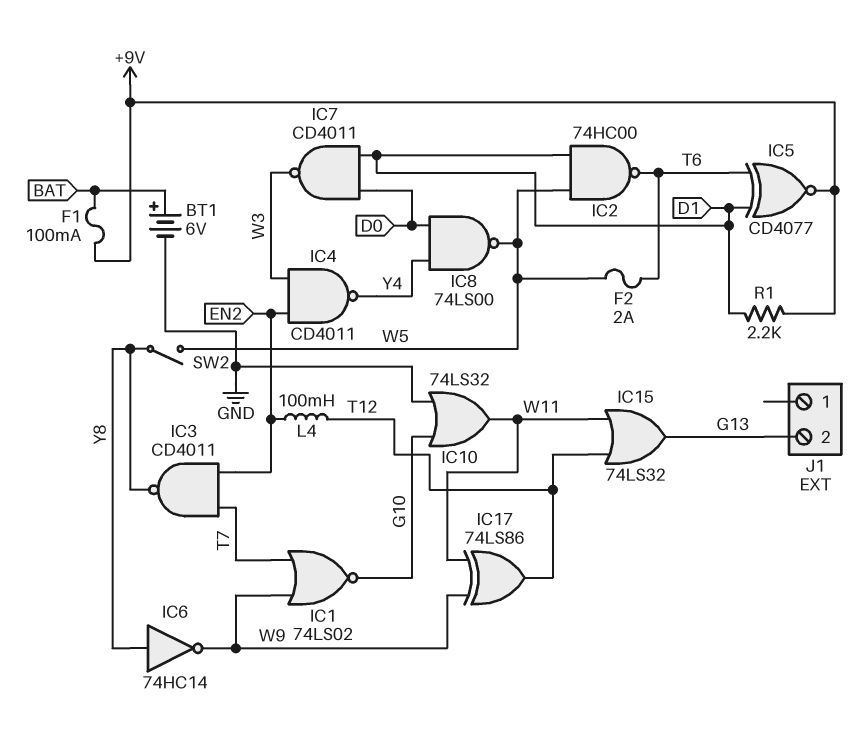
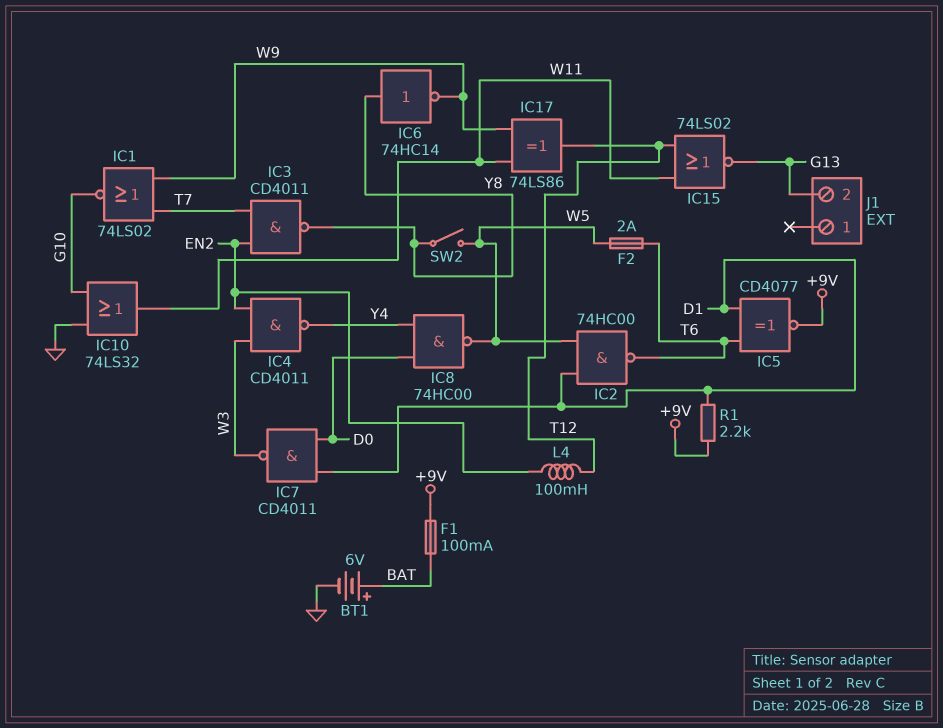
IC8: NAND 74LS00 (in D0, in Y4, out W5) -> NAND 74HC00 (in D0, in Y4, out W5)
IC15: OR 74LS32 (in T12, in W11, out G13) -> NOR 74LS02 (in T12, in W11, out G13)

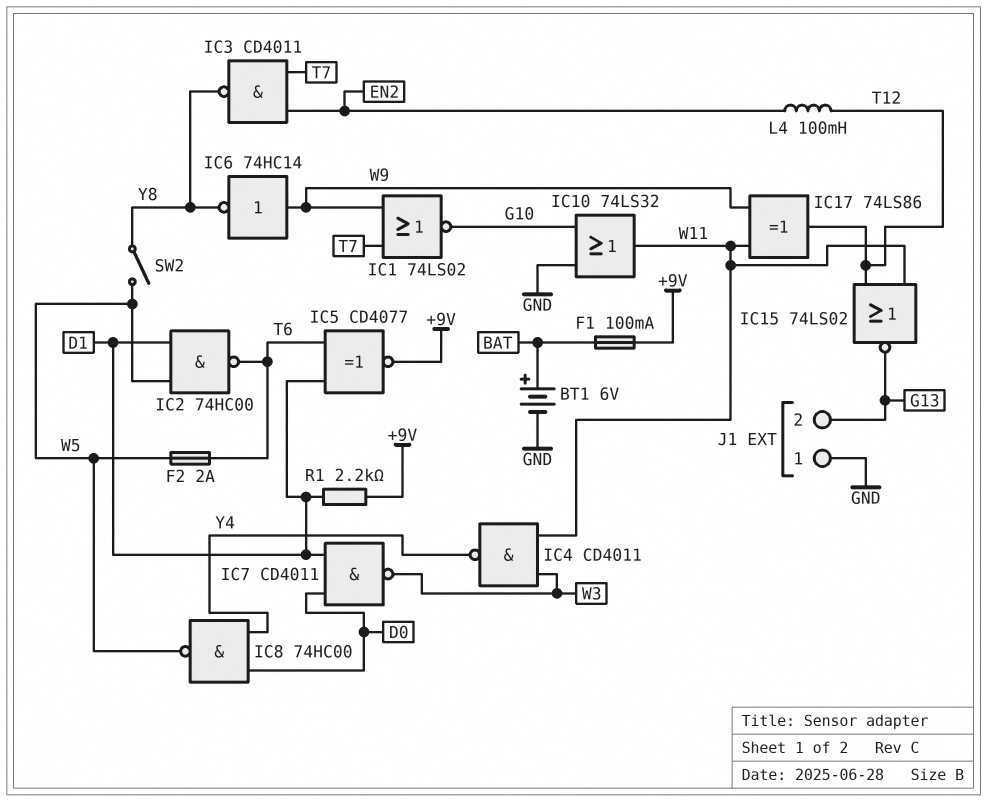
IC4: NAND CD4011 (in EN2, in W3, out Y4) -> NAND CD4011 (in W3, in W11, out Y4)
IC6: NOT 74HC14 (in Y8, out W9) -> NOT 74HC14 (in W9, out Y8)
J1 pin 1: none -> GND

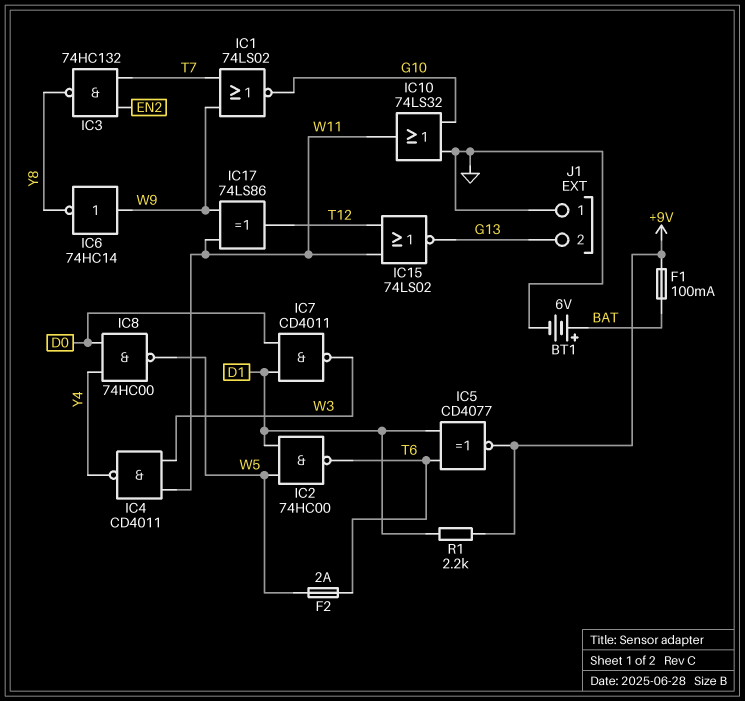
IC3: NAND CD4011 (in EN2, in T7, out Y8) -> NAND 74HC132 (in EN2, in T7, out Y8)
L4: 100mH (EN2, T12) -> none
SW2: switch (W5, Y8) -> none

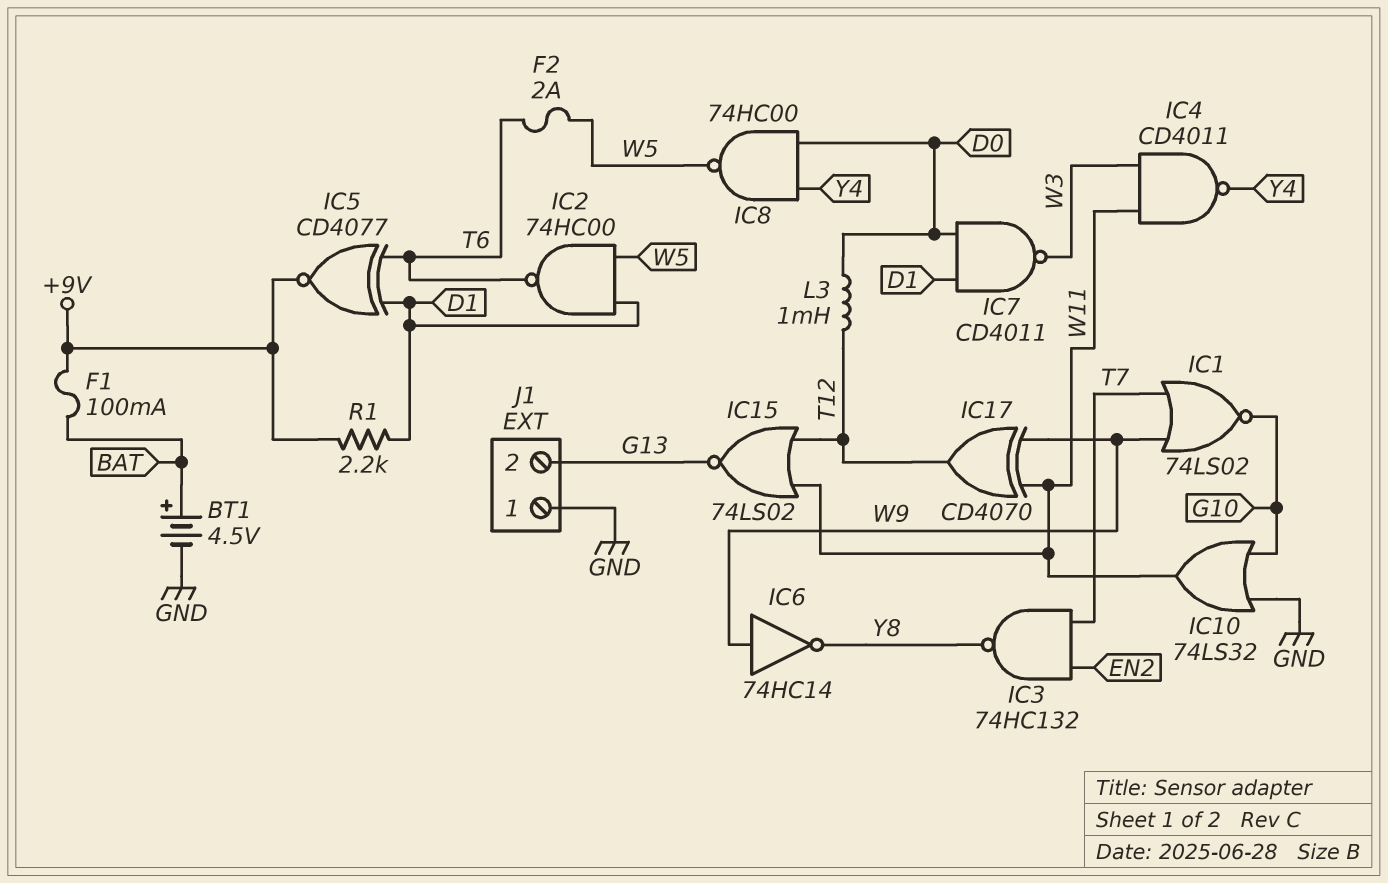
BT1: 6V (plus BAT, minus GND) -> 4.5V (plus BAT, minus GND)
IC17: XOR 74LS86 (in W9, in W11, out T12) -> XOR CD4070 (in W9, in W11, out T12)
L3: none -> 1mH (D0, T12)

